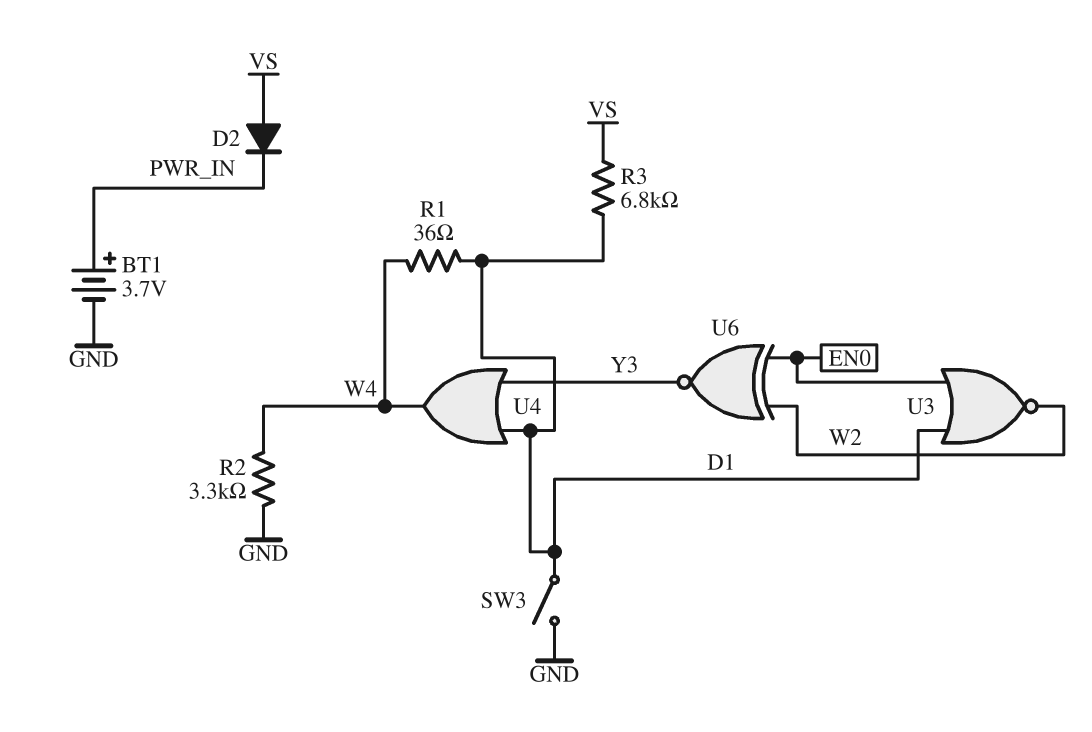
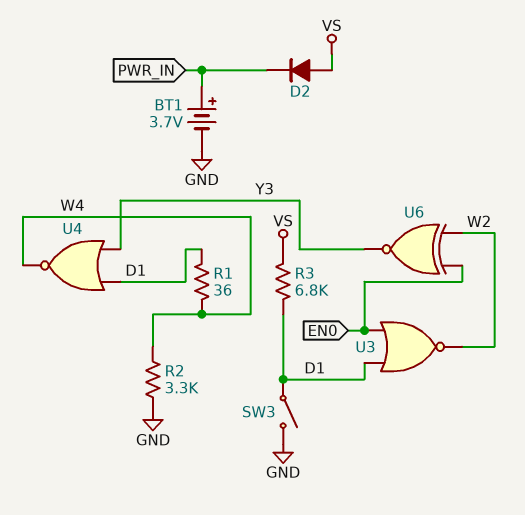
U4: OR (in D1, in Y3, out W4) -> NOR (in D1, in Y3, out W4)

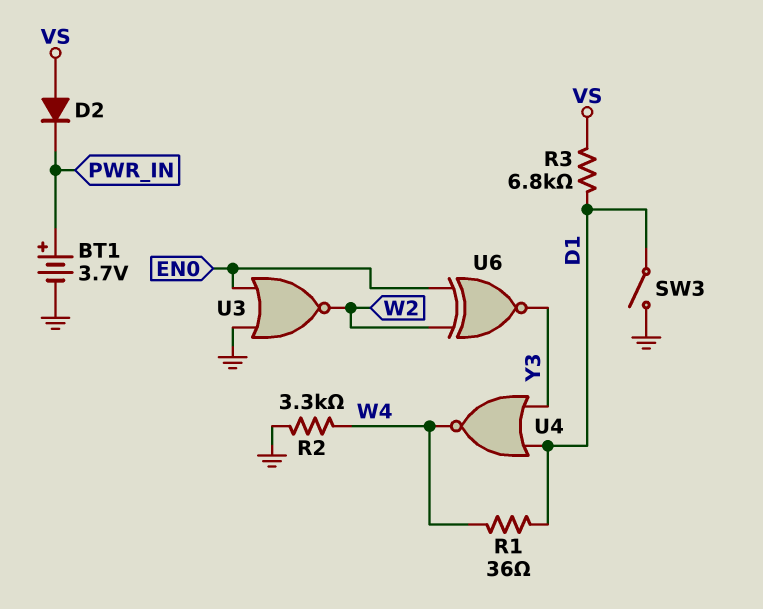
U3: NOR (in D1, in EN0, out W2) -> NOR (in EN0, in GND, out W2)

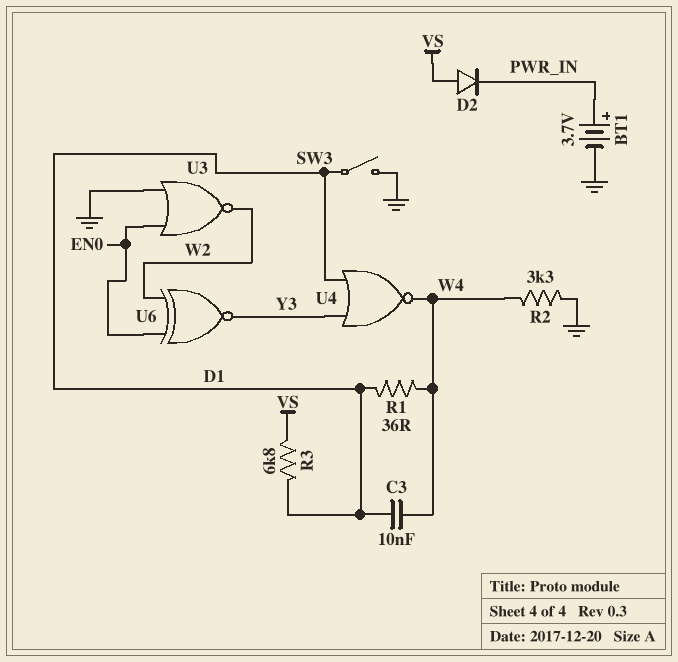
C3: none -> 10nF (D1, W4)

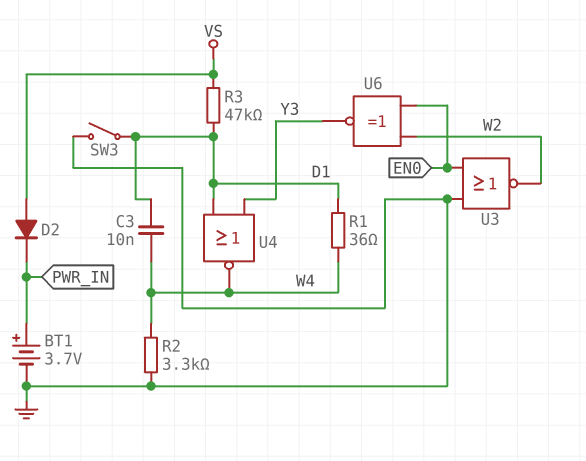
R3: 6.8k (D1, VS) -> 47k (D1, VS)

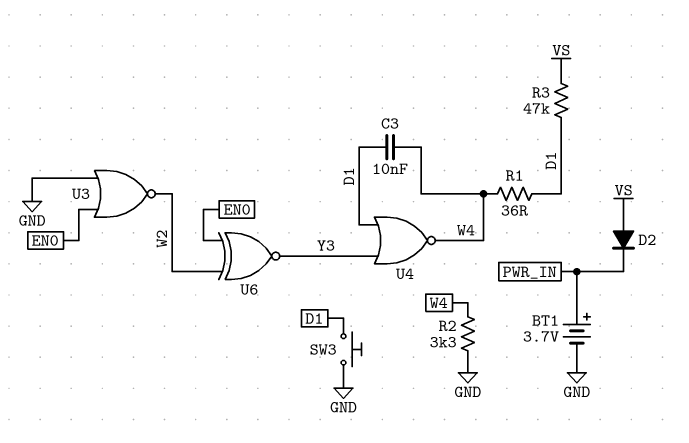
SW3: switch (D1, GND) -> button (D1, GND)

